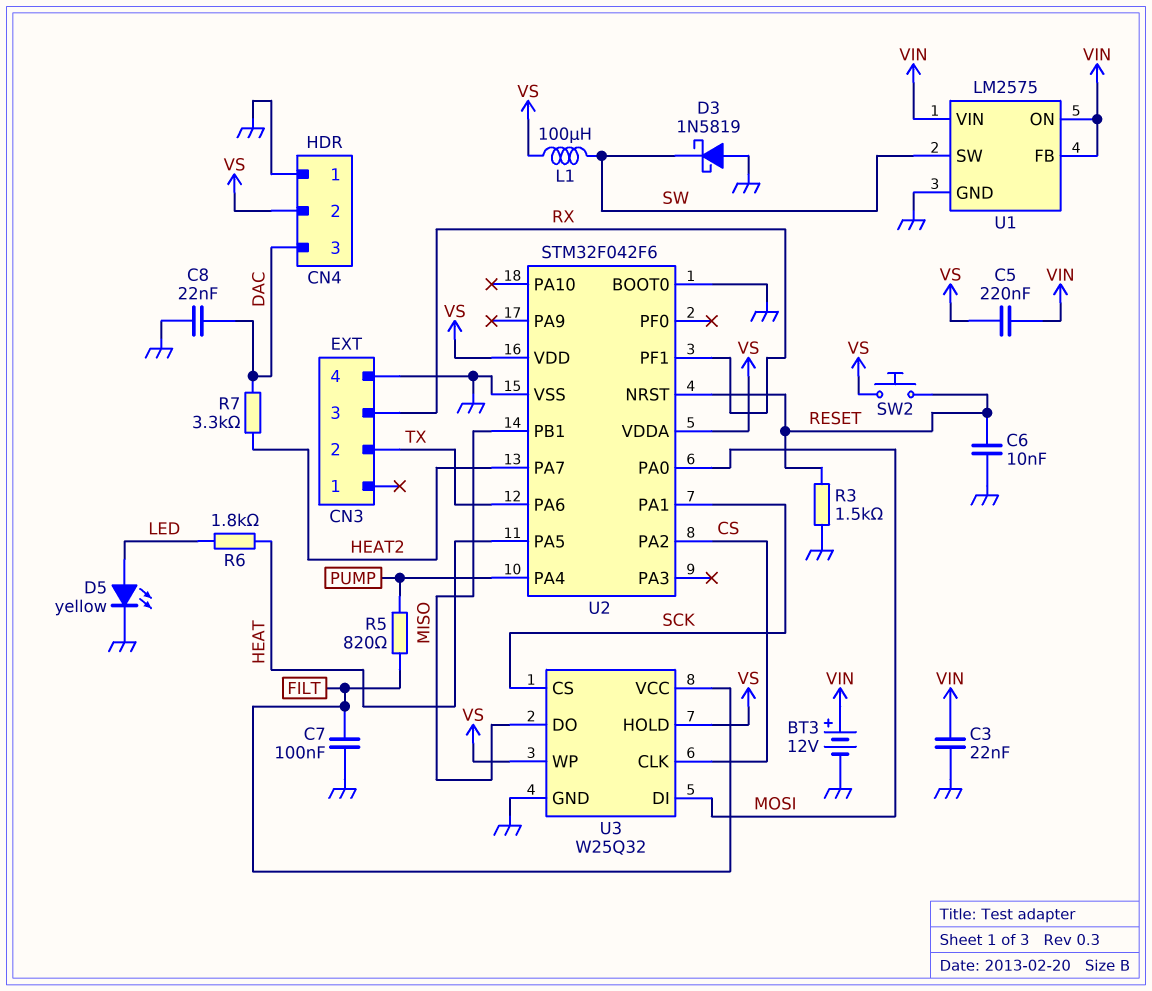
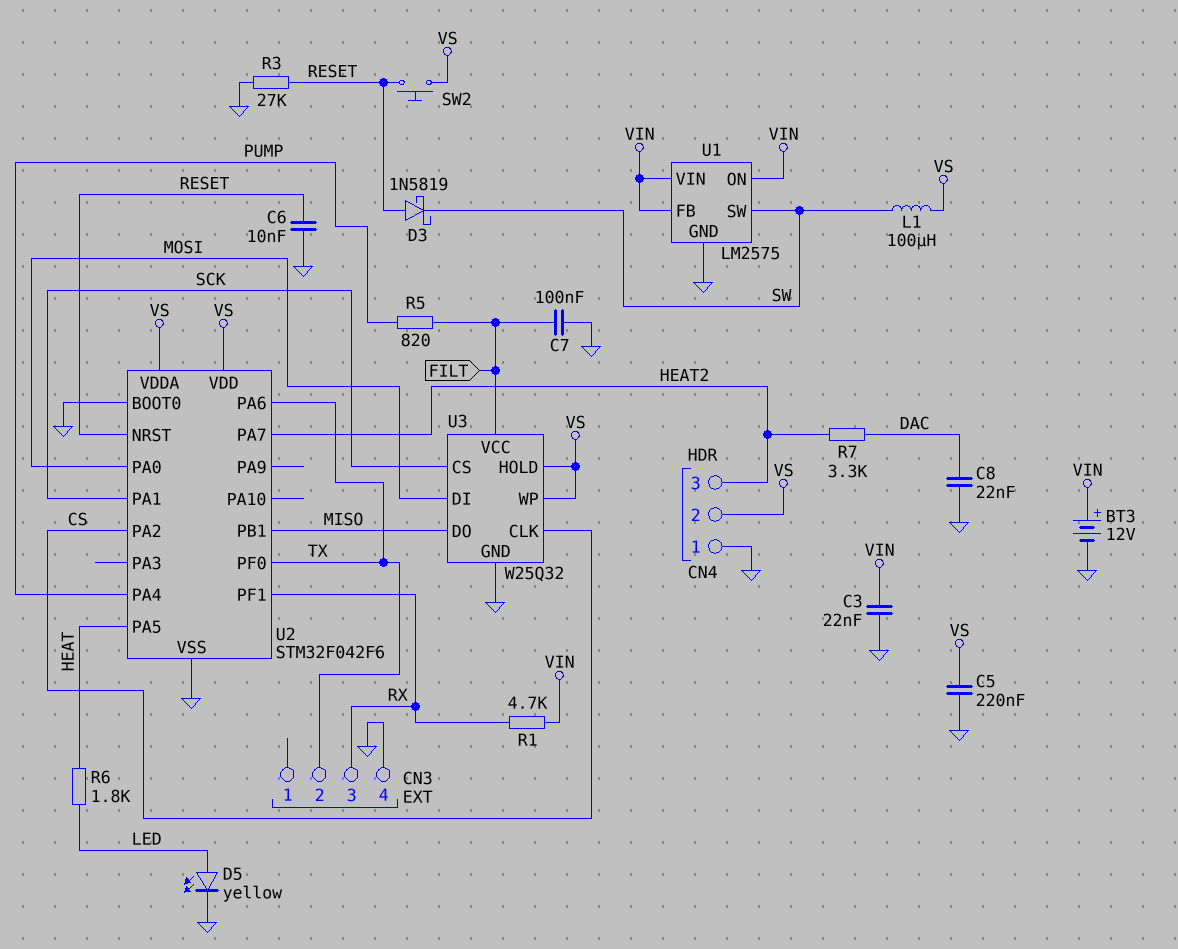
C5: 220nF (VIN, VS) -> 220nF (GND, VS)
CN4 pin 3: DAC -> HEAT2
D3: schottky 1N5819 (A GND, K SW) -> schottky 1N5819 (A RESET, K SW)
R1: none -> 4.7k (RX, VIN)
R3: 1.5k (GND, RESET) -> 27k (GND, RESET)
U2 pin PF0: none -> TX

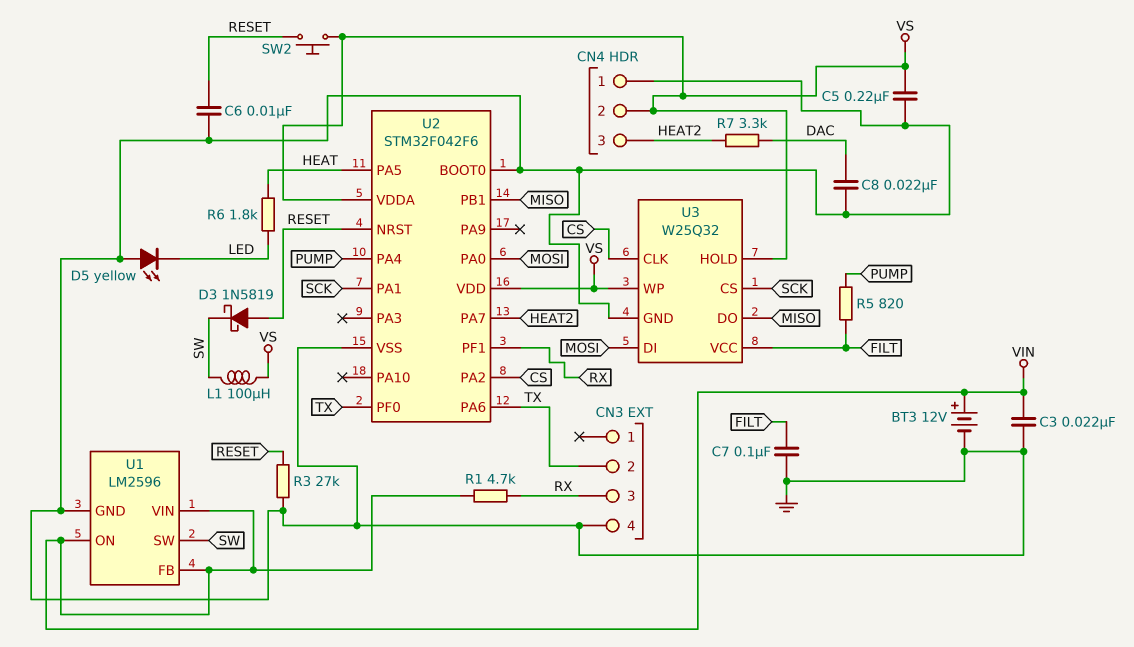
D5: LED yellow (A LED, K GND) -> LED yellow (A GND, K LED)
U1: LM2575 -> LM2596

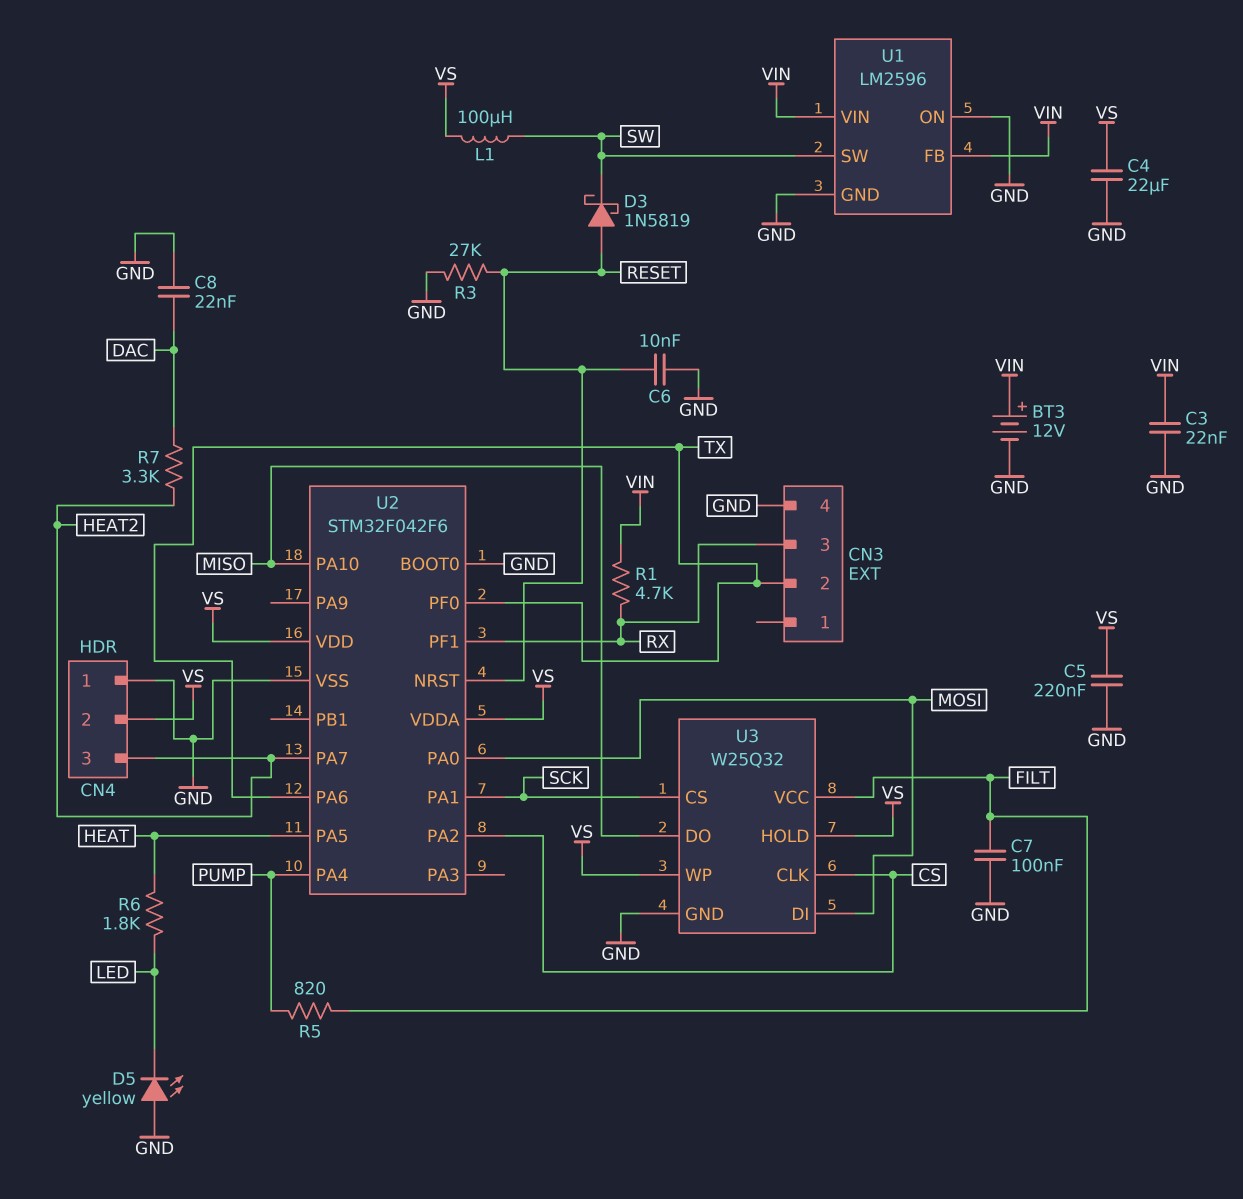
C4: none -> 22uF (GND, VS)
SW2: button (RESET, VS) -> none
U1 pin ON: VIN -> GND
U2 pin PA10: none -> MISO
U2 pin PB1: MISO -> none

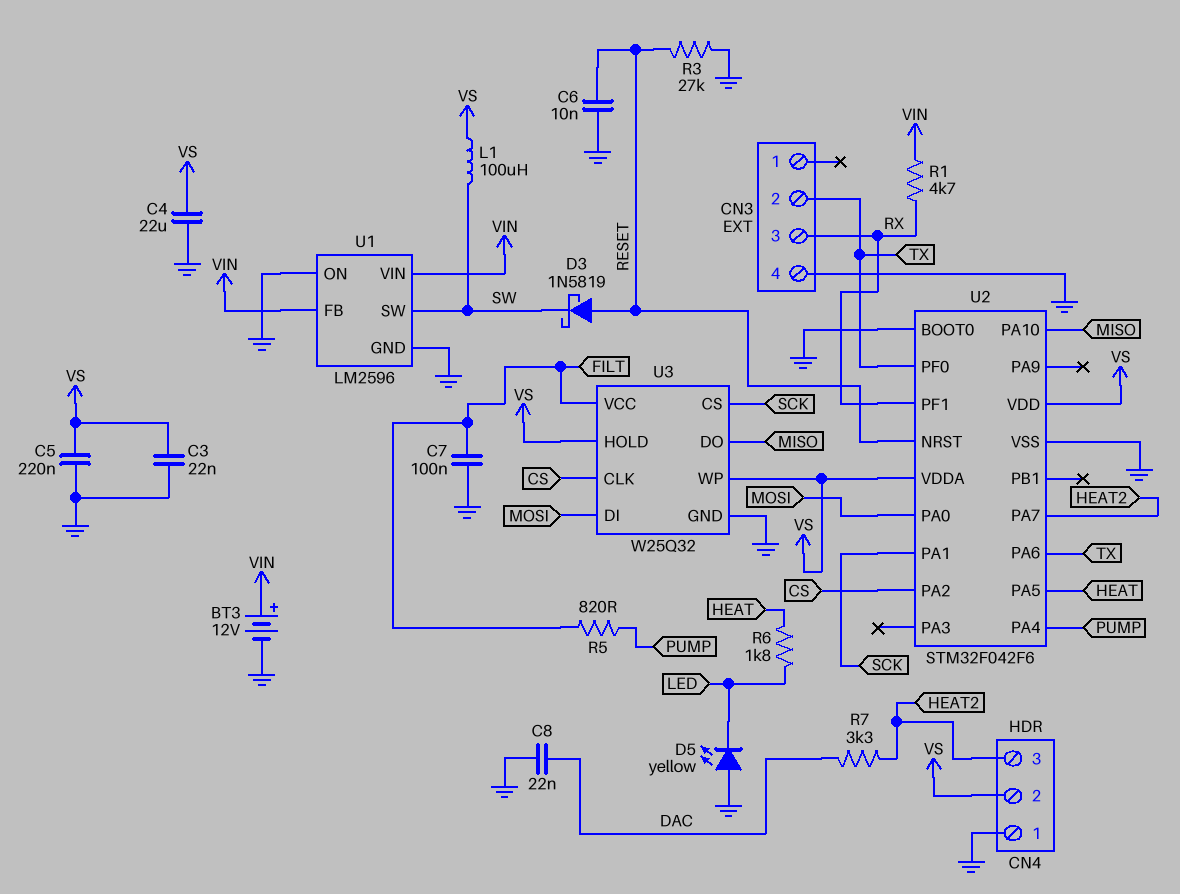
C3: 22nF (GND, VIN) -> 22nF (GND, VS)

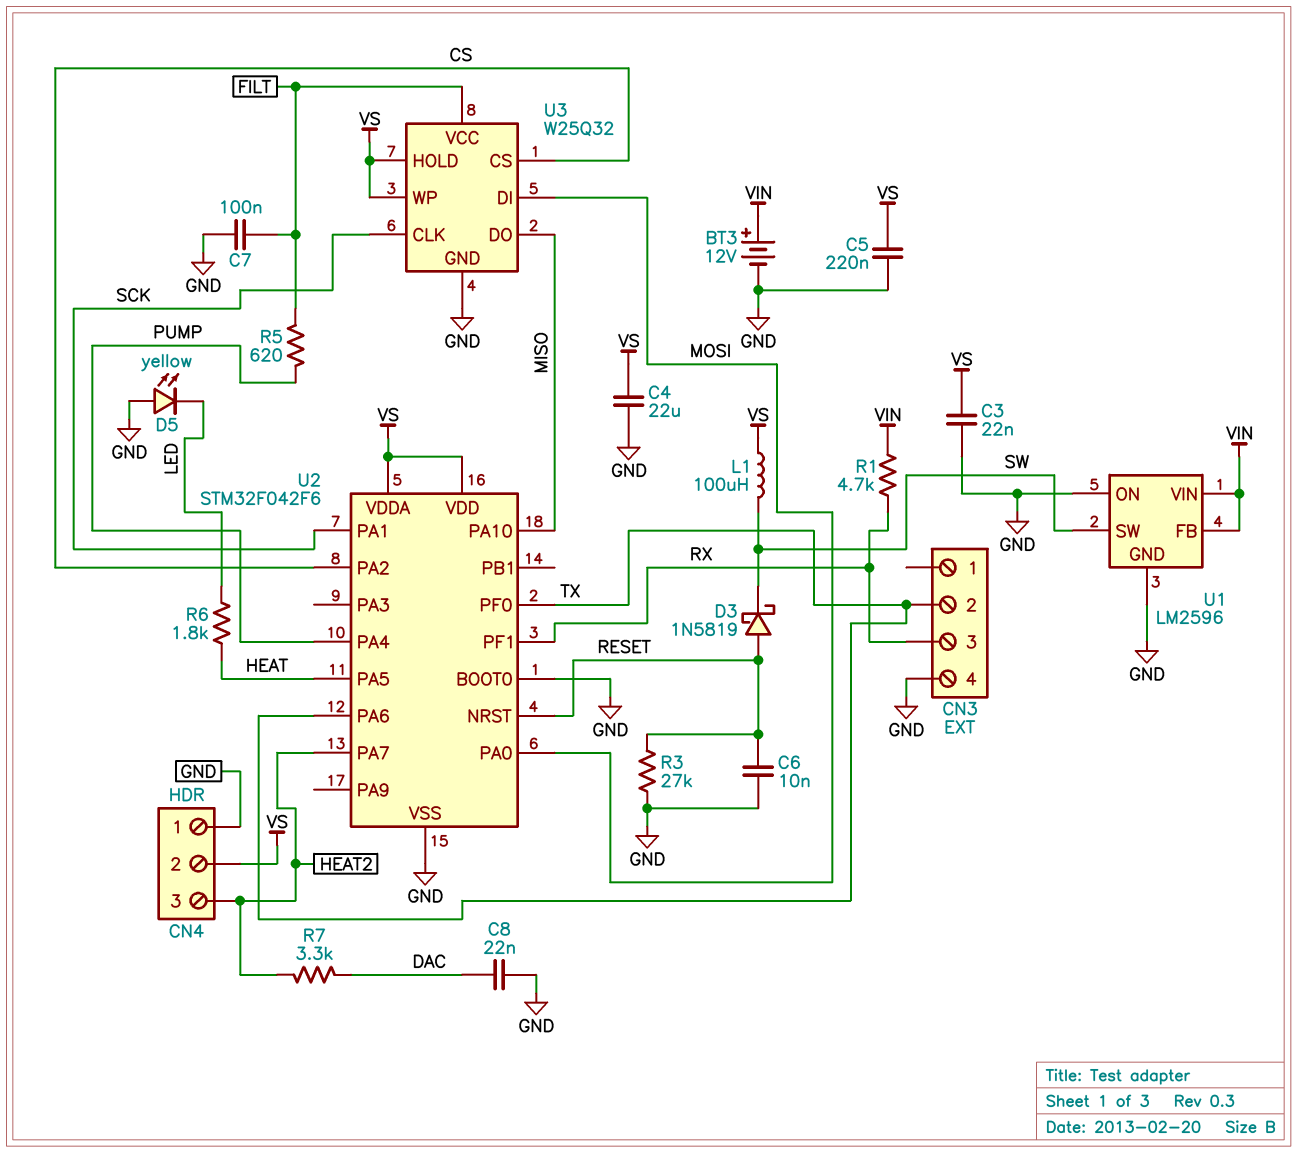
R5: 820 (FILT, PUMP) -> 620 (FILT, PUMP)
U3 pin CLK: CS -> SCK
U3 pin CS: SCK -> CS

